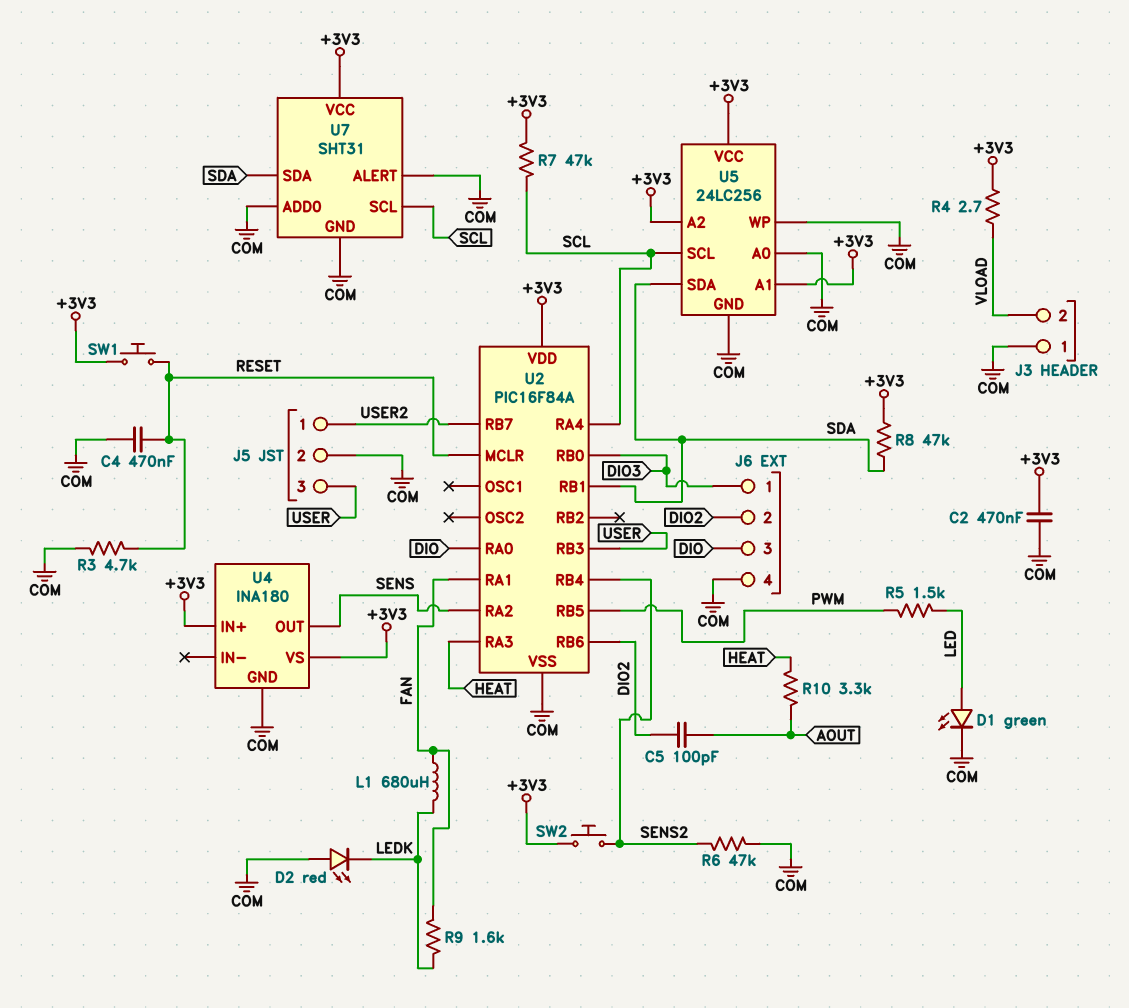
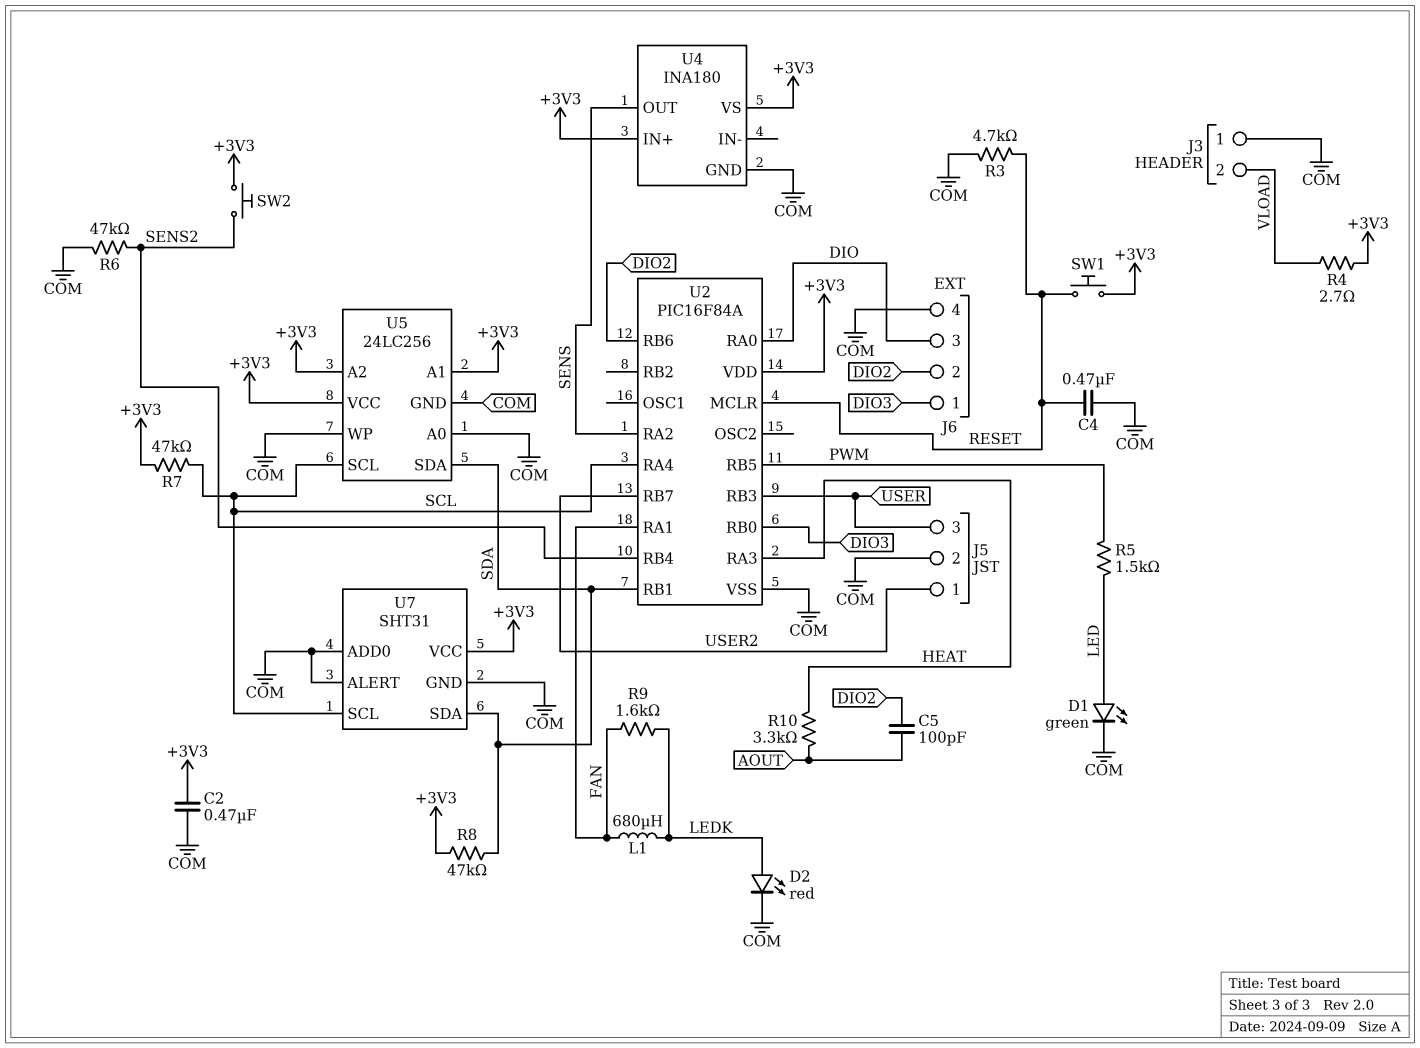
D2: LED red (A COM, K LEDK) -> LED red (A LEDK, K COM)

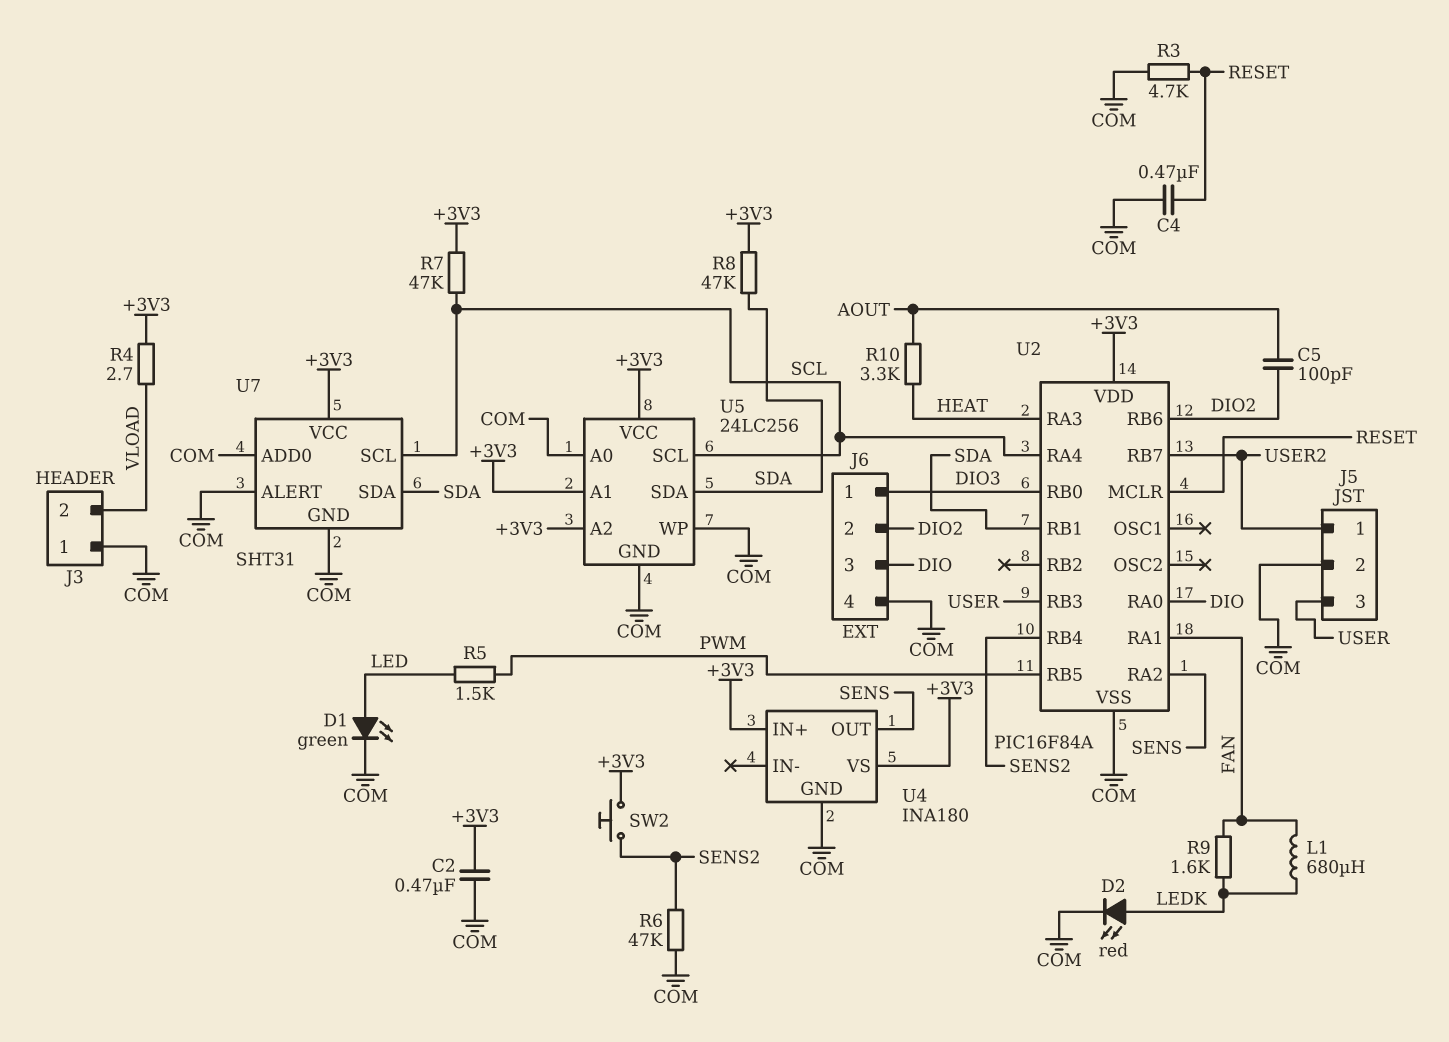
SW1: button (+3V3, RESET) -> none

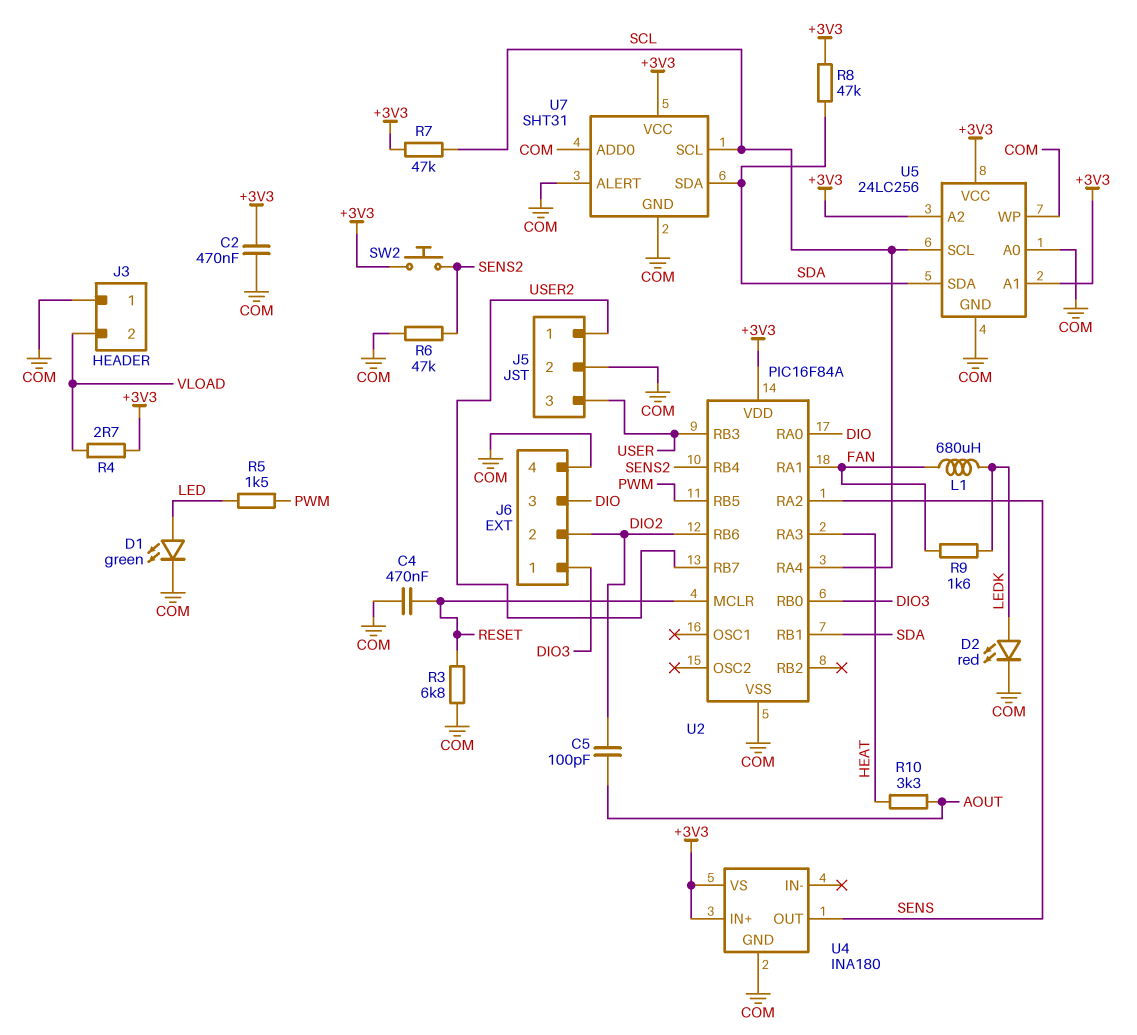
R3: 4.7k (COM, RESET) -> 6.8k (COM, RESET)

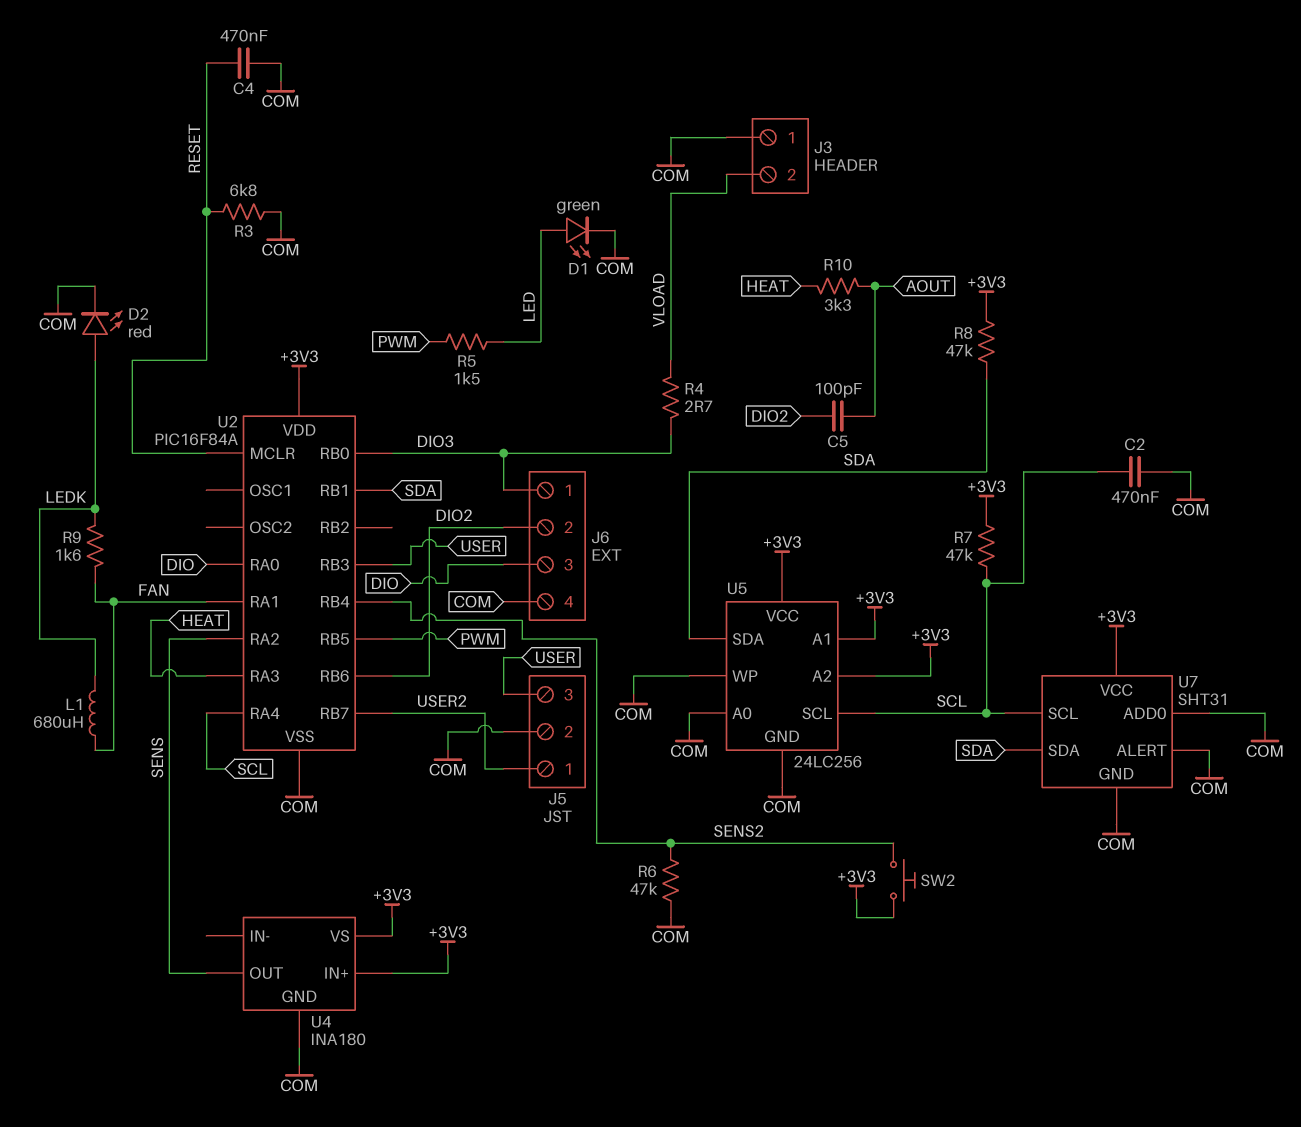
C2: 470nF (+3V3, COM) -> 470nF (COM, SCL)
R4: 2.7 (+3V3, VLOAD) -> 2.7 (DIO3, VLOAD)

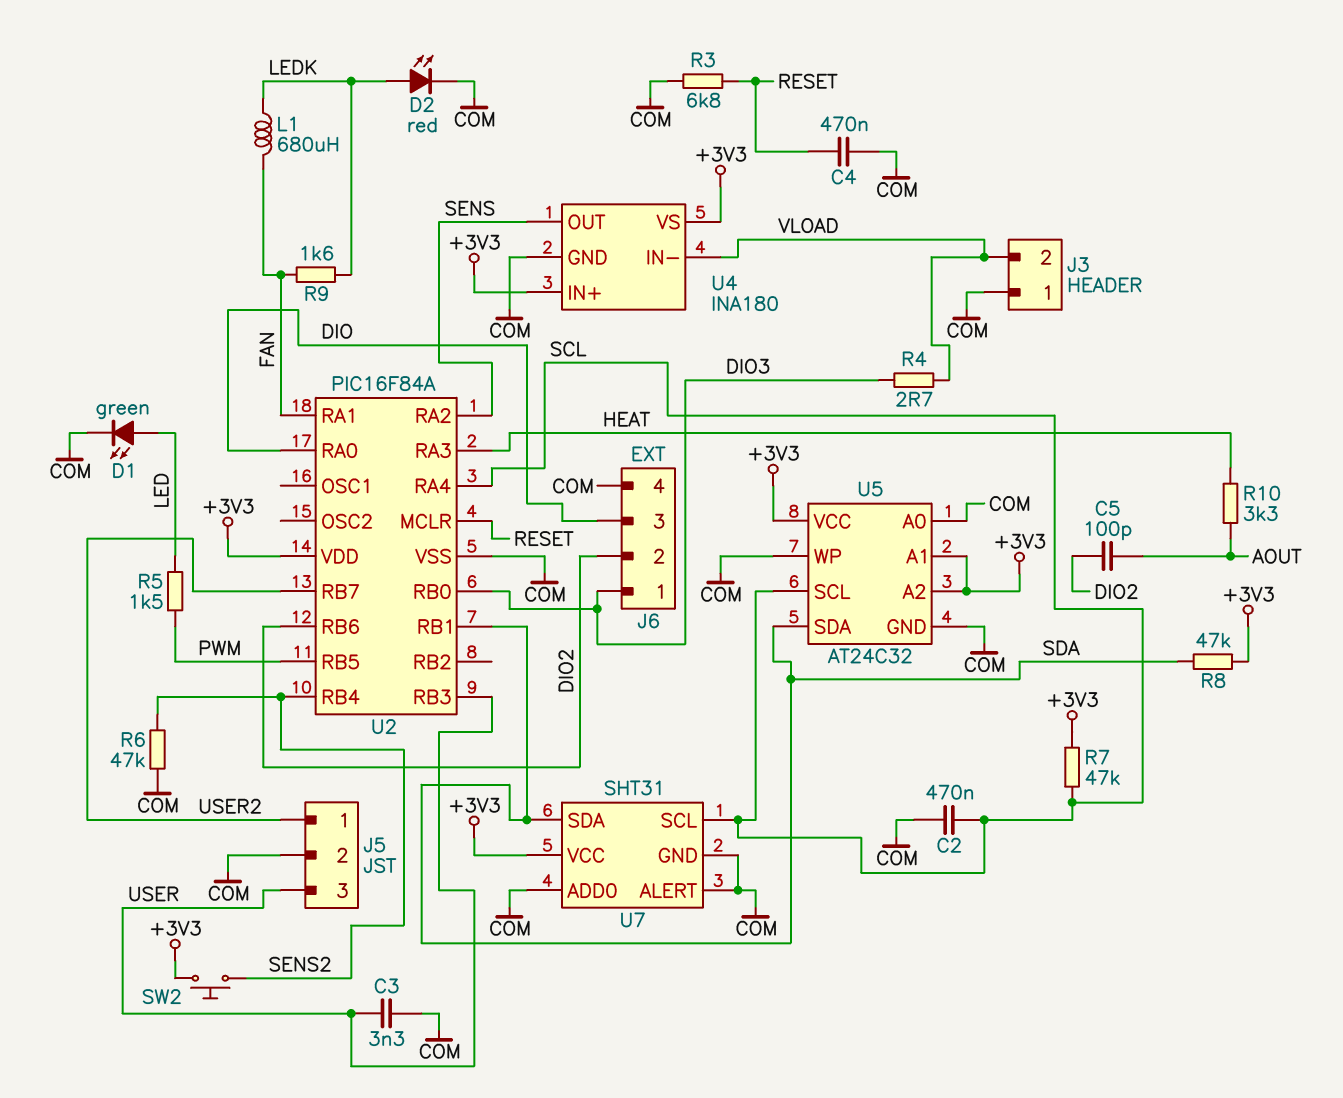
C3: none -> 3.3nF (COM, USER)
U4 pin IN-: none -> VLOAD
U5: 24LC256 -> AT24C32

